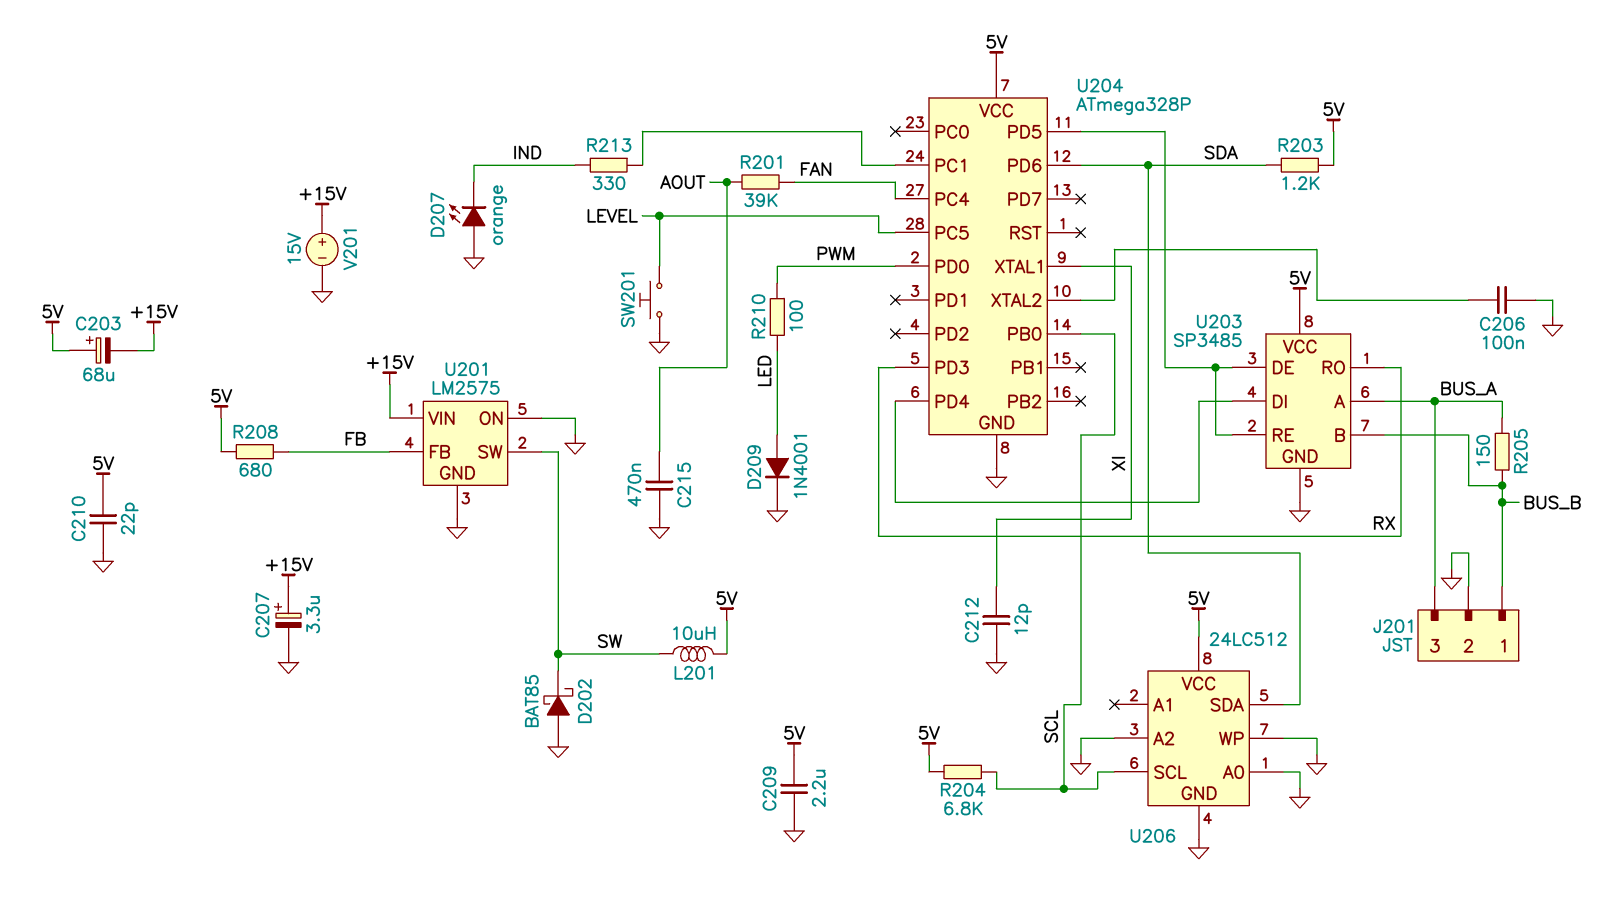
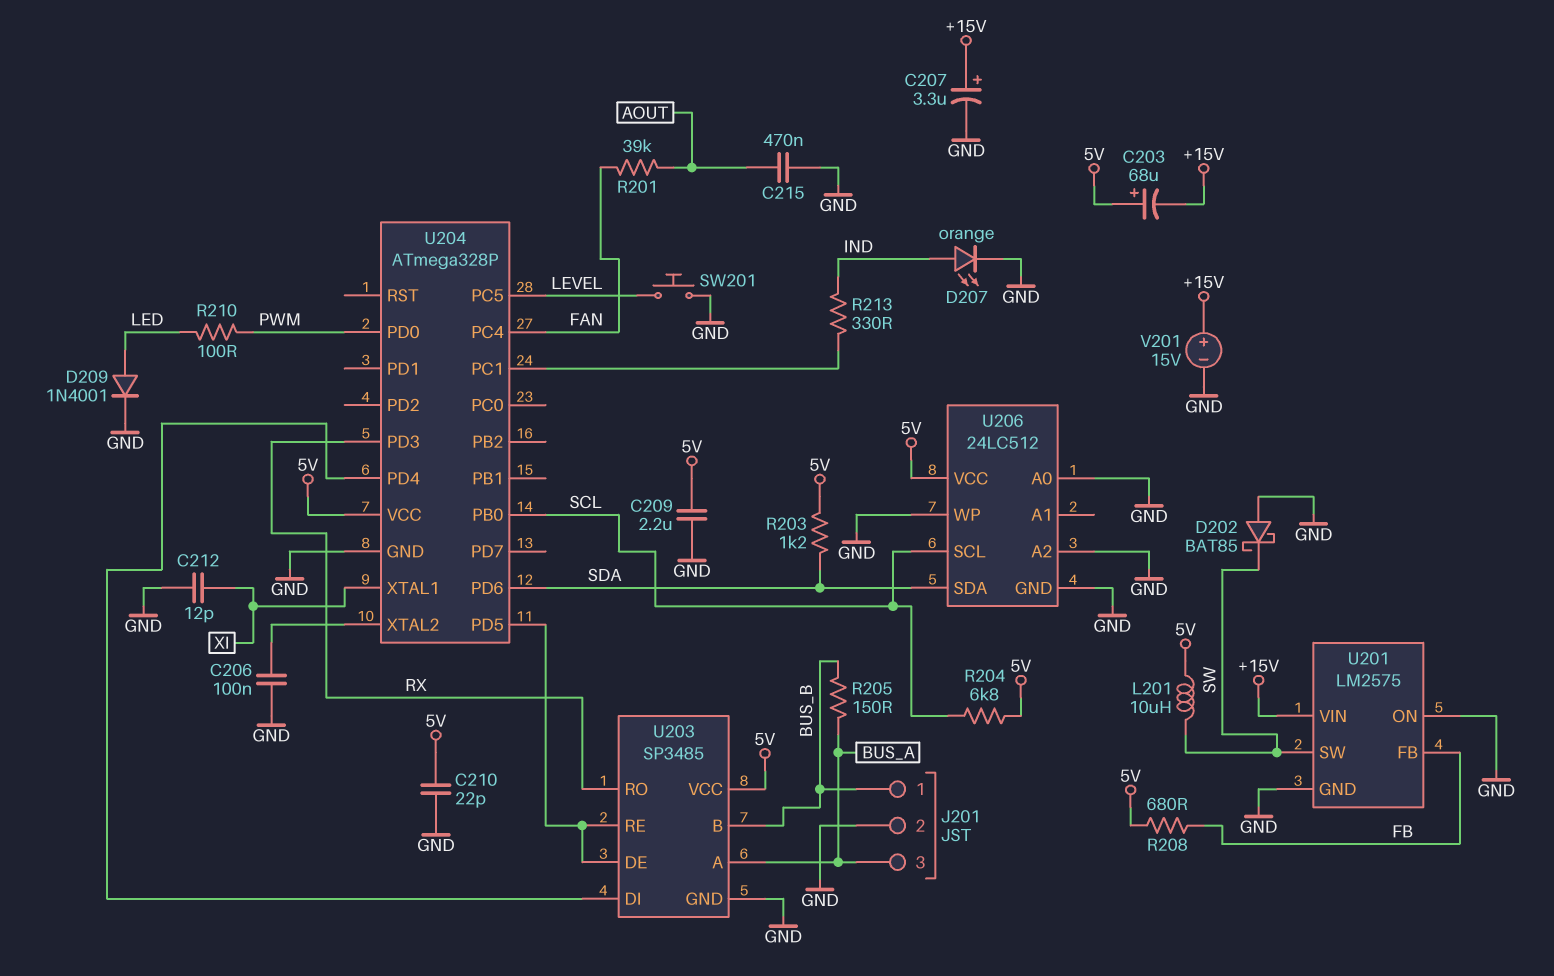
D207: LED orange (A GND, K IND) -> LED orange (A IND, K GND)

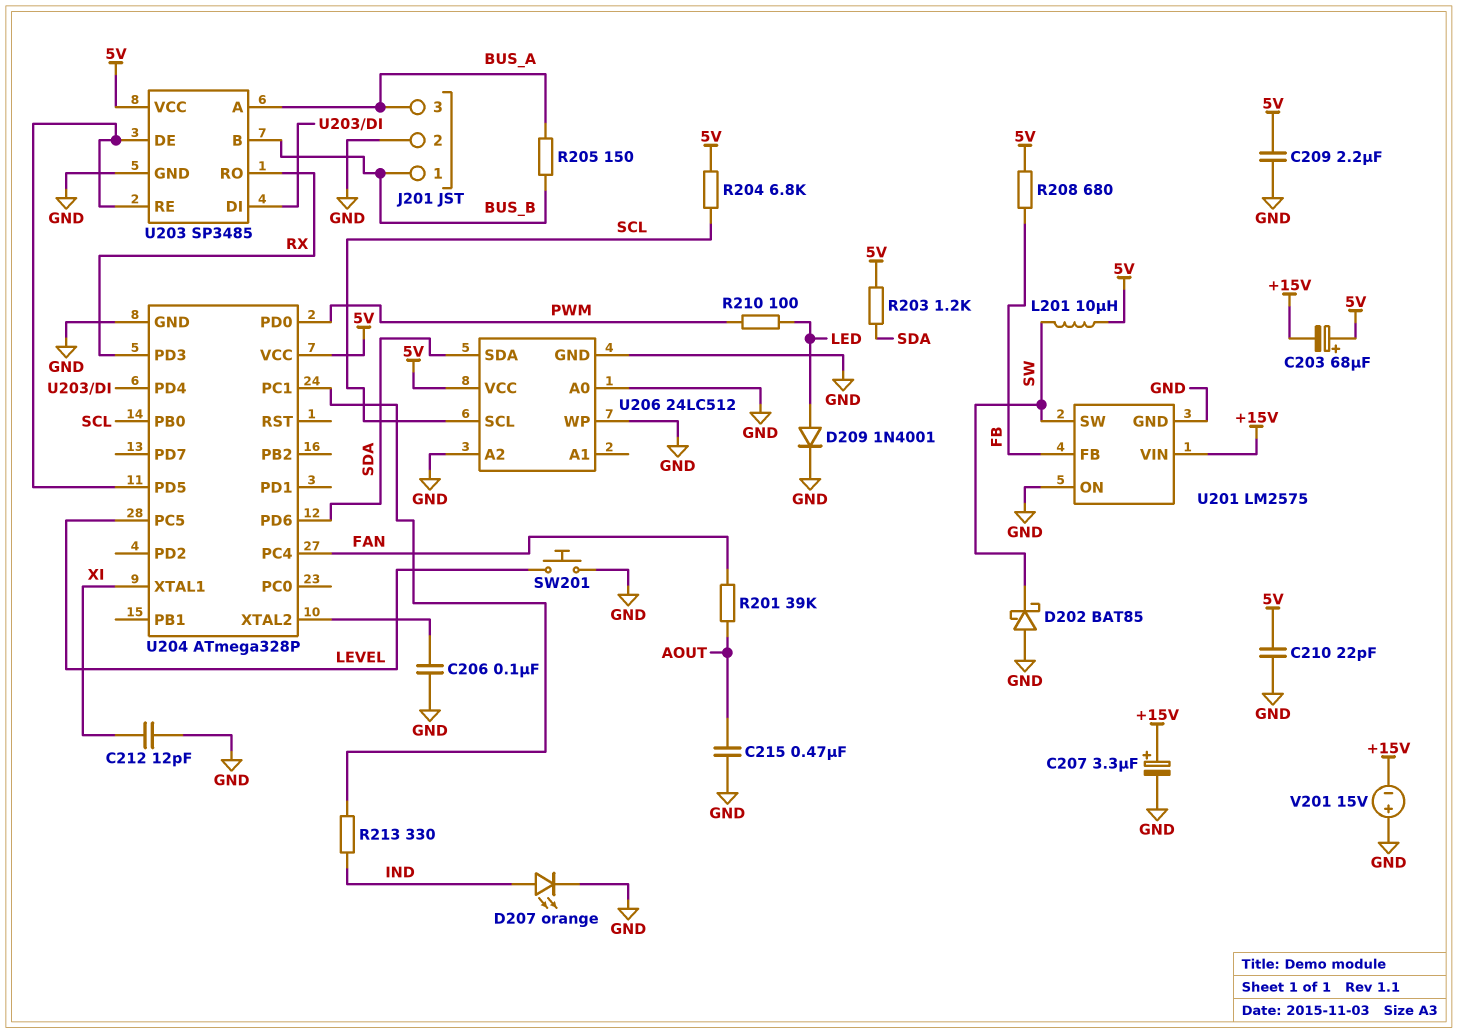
V201: 15V (plus +15V, minus GND) -> 15V (plus GND, minus +15V)

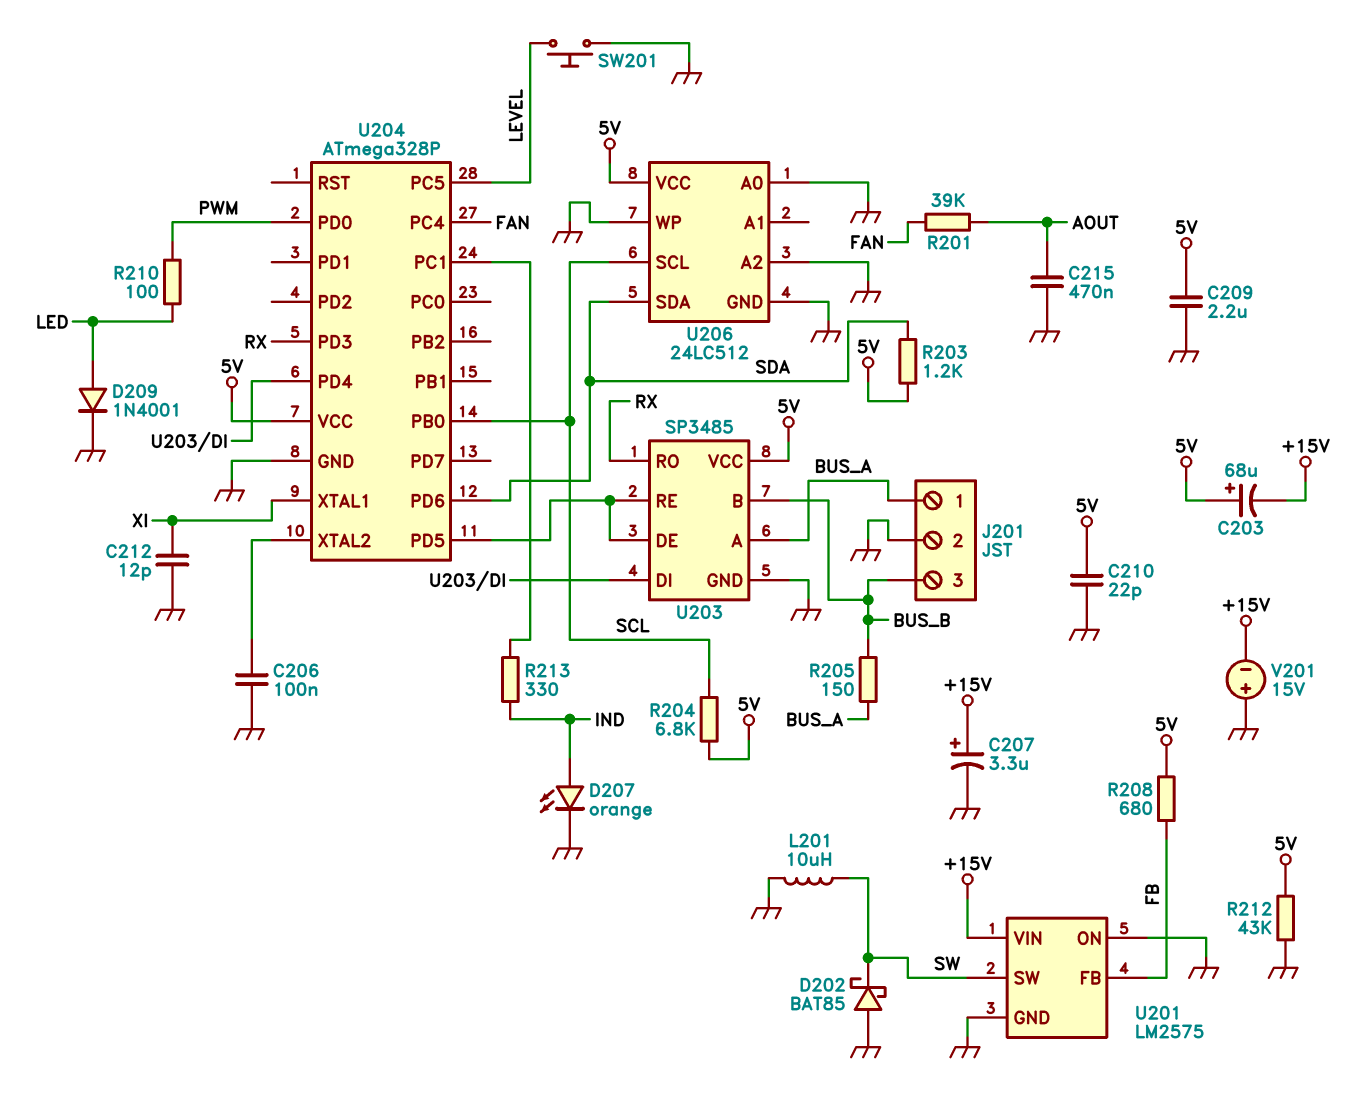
J201 pin 1: BUS_B -> BUS_A
J201 pin 3: BUS_A -> BUS_B
L201: 10uH (5V, SW) -> 10uH (GND, SW)
R212: none -> 43k (5V, GND)

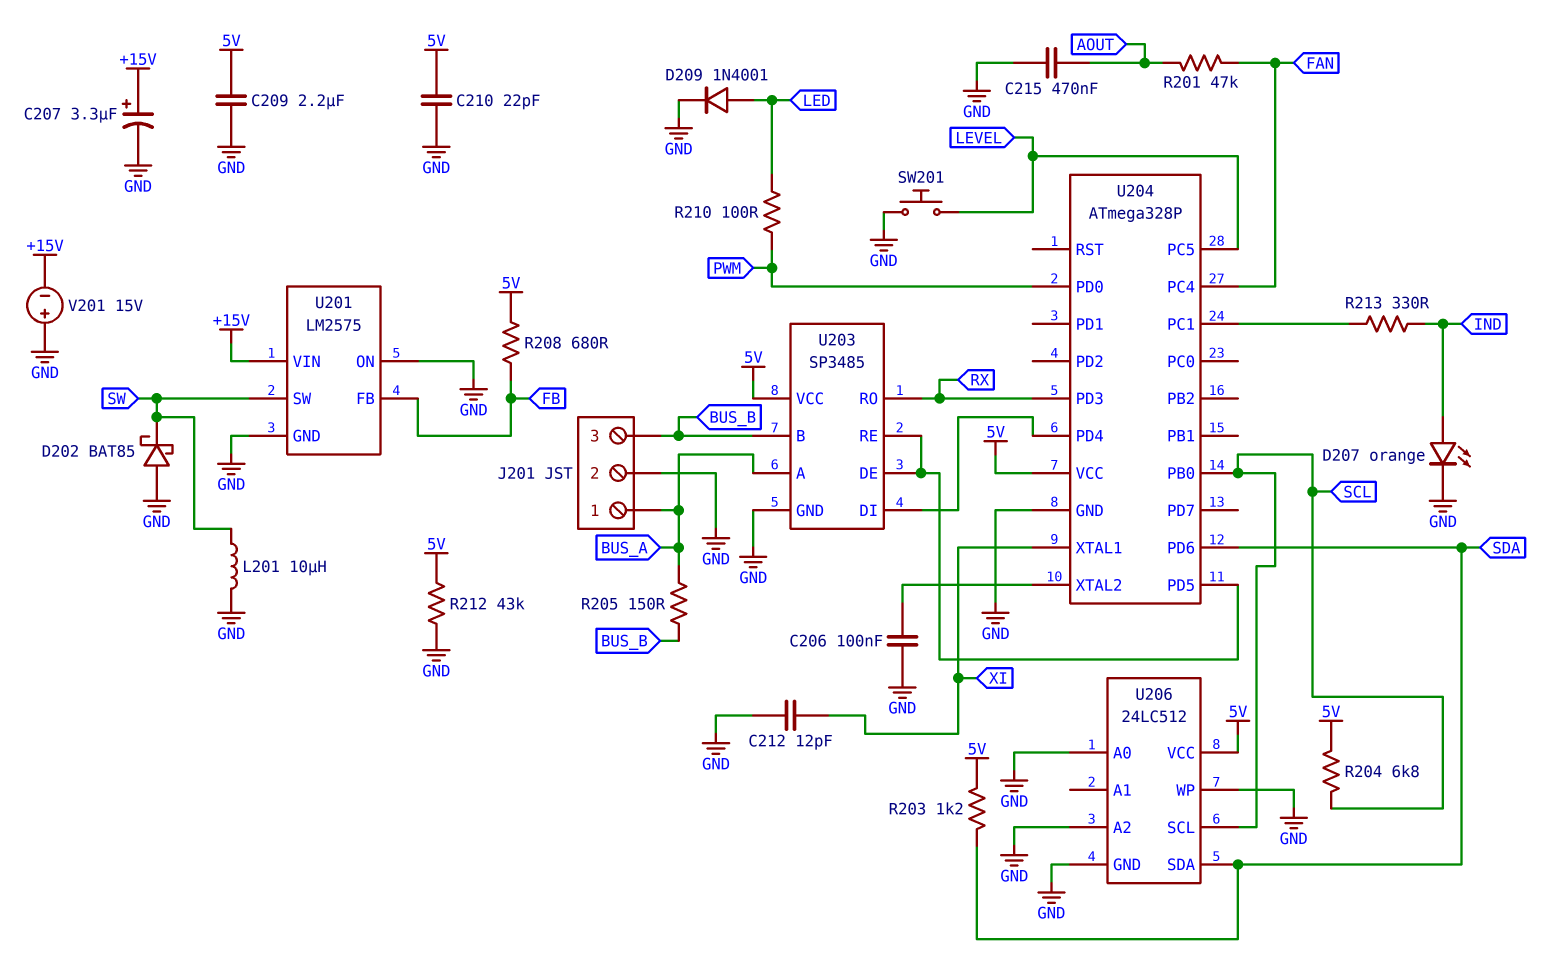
C203: 68uF (plus 5V, minus +15V) -> none
R201: 39k (AOUT, FAN) -> 47k (AOUT, FAN)

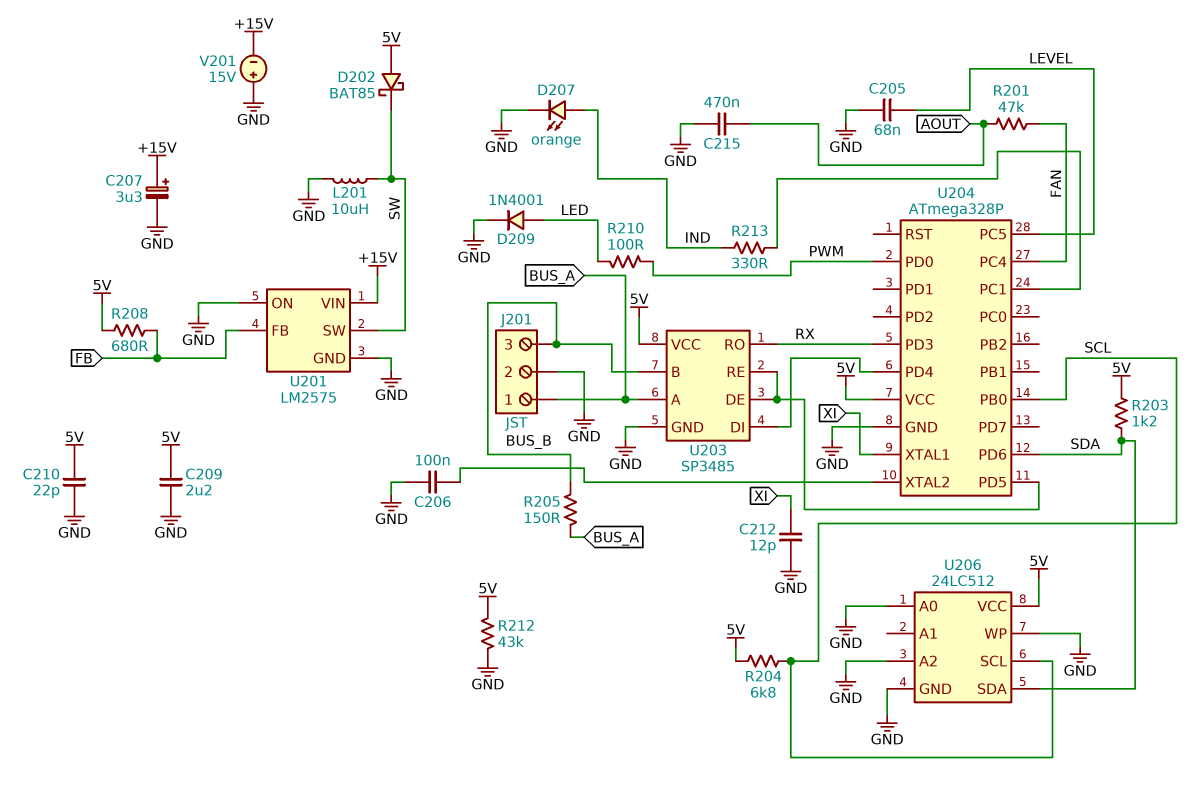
C205: none -> 68nF (GND, LEVEL)
D202: schottky BAT85 (A GND, K SW) -> schottky BAT85 (A 5V, K SW)
SW201: button (GND, LEVEL) -> none

